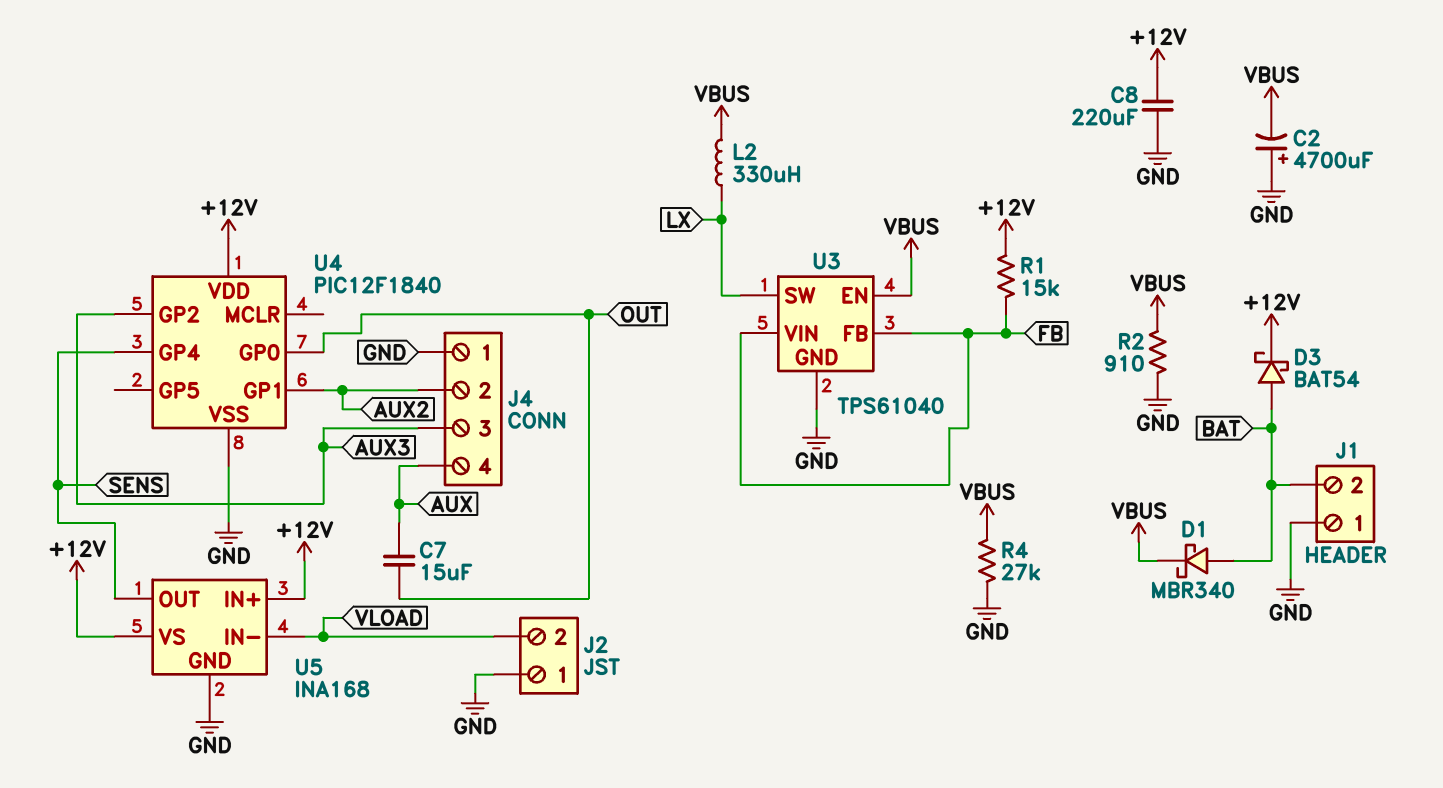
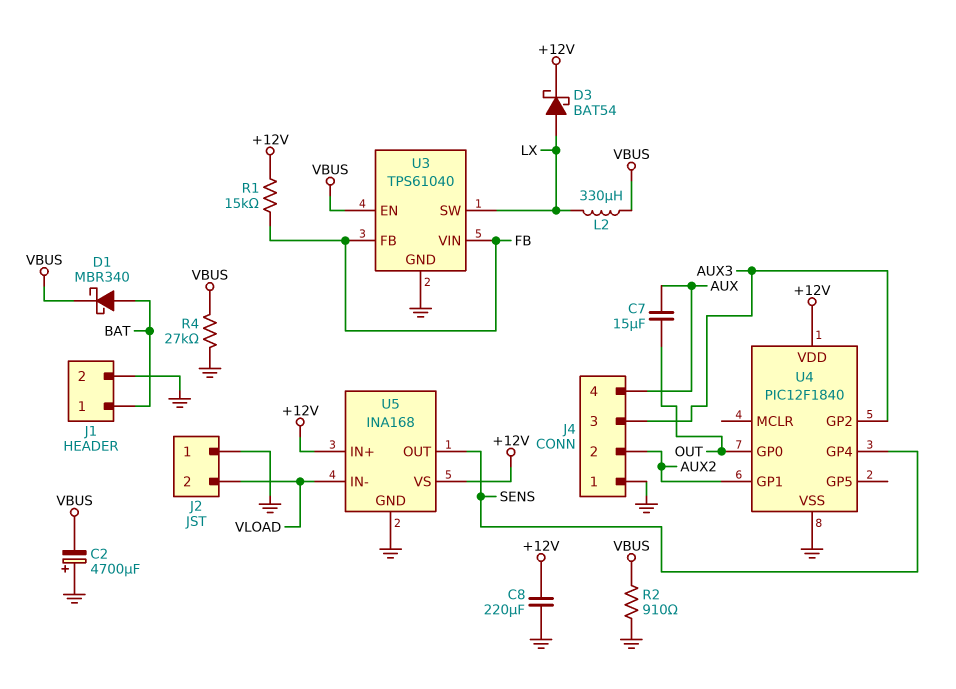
D3: schottky BAT54 (A BAT, K +12V) -> schottky BAT54 (A LX, K +12V)
J1 pin 1: GND -> BAT
J1 pin 2: BAT -> GND

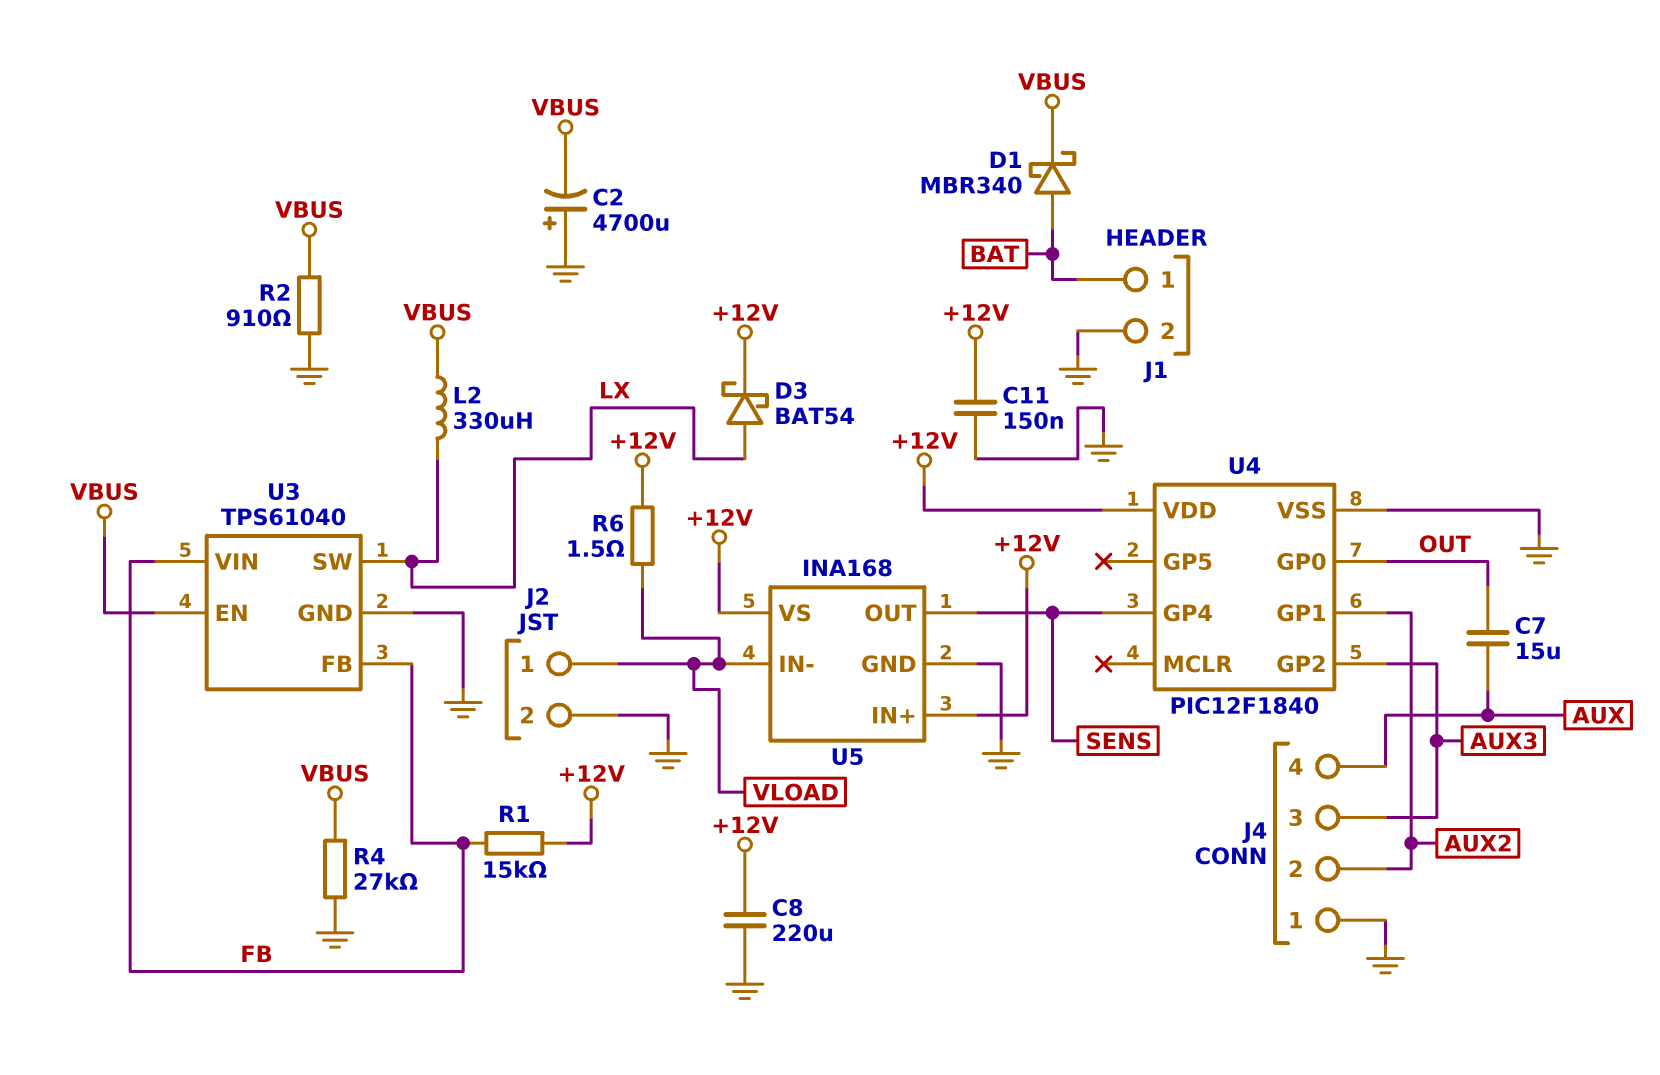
C11: none -> 150nF (+12V, GND)
J2 pin 1: GND -> VLOAD
J2 pin 2: VLOAD -> GND
R6: none -> 1.5 (+12V, VLOAD)

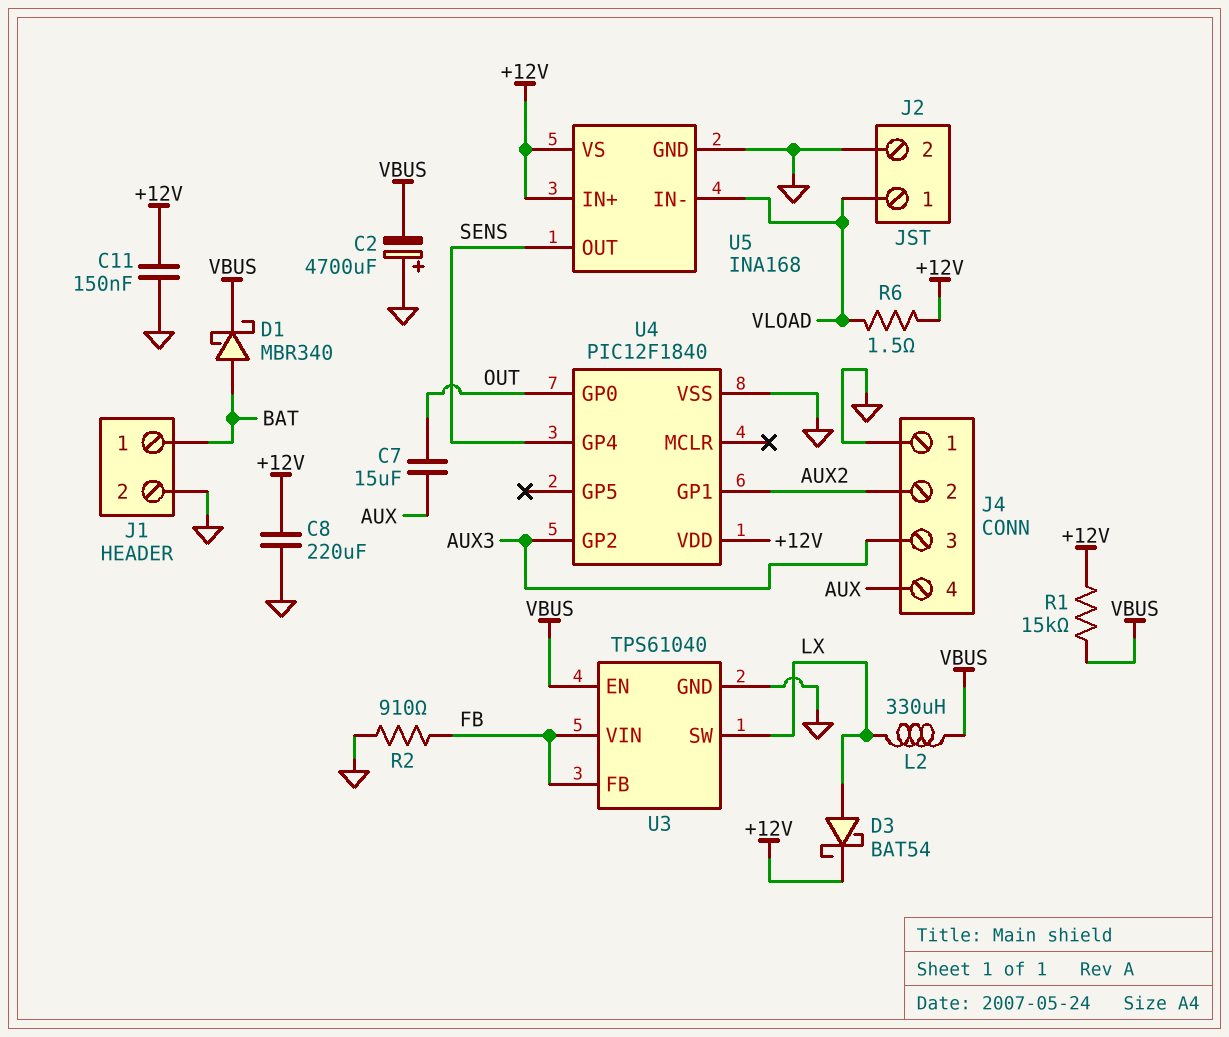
R1: 15k (+12V, FB) -> 15k (+12V, VBUS)
R2: 910 (GND, VBUS) -> 910 (FB, GND)
R4: 27k (GND, VBUS) -> none

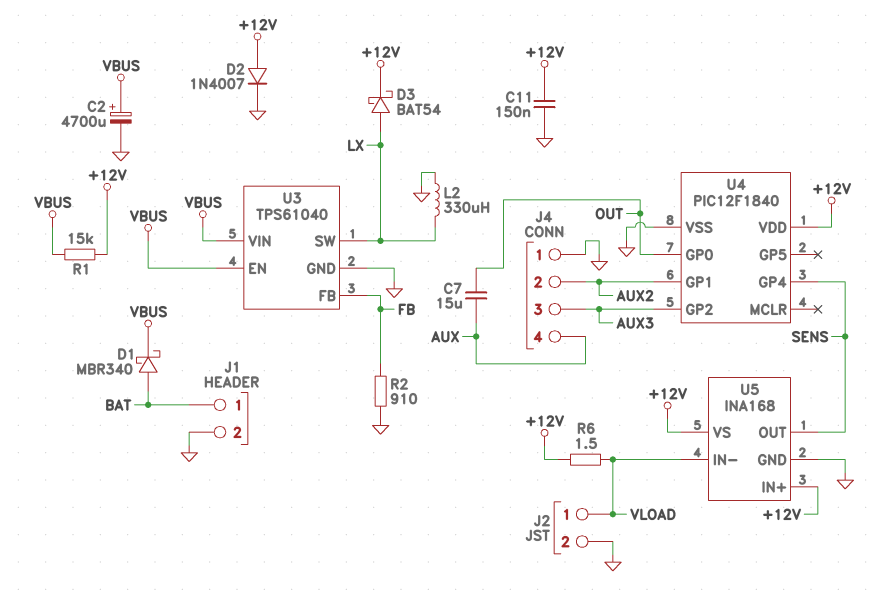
C2: 4700uF (plus GND, minus VBUS) -> 4700uF (plus VBUS, minus GND)
C8: 220uF (+12V, GND) -> none
D2: none -> diode 1N4007 (A +12V, K GND)
L2: 330uH (LX, VBUS) -> 330uH (GND, LX)
U3 pin VIN: FB -> VBUS

